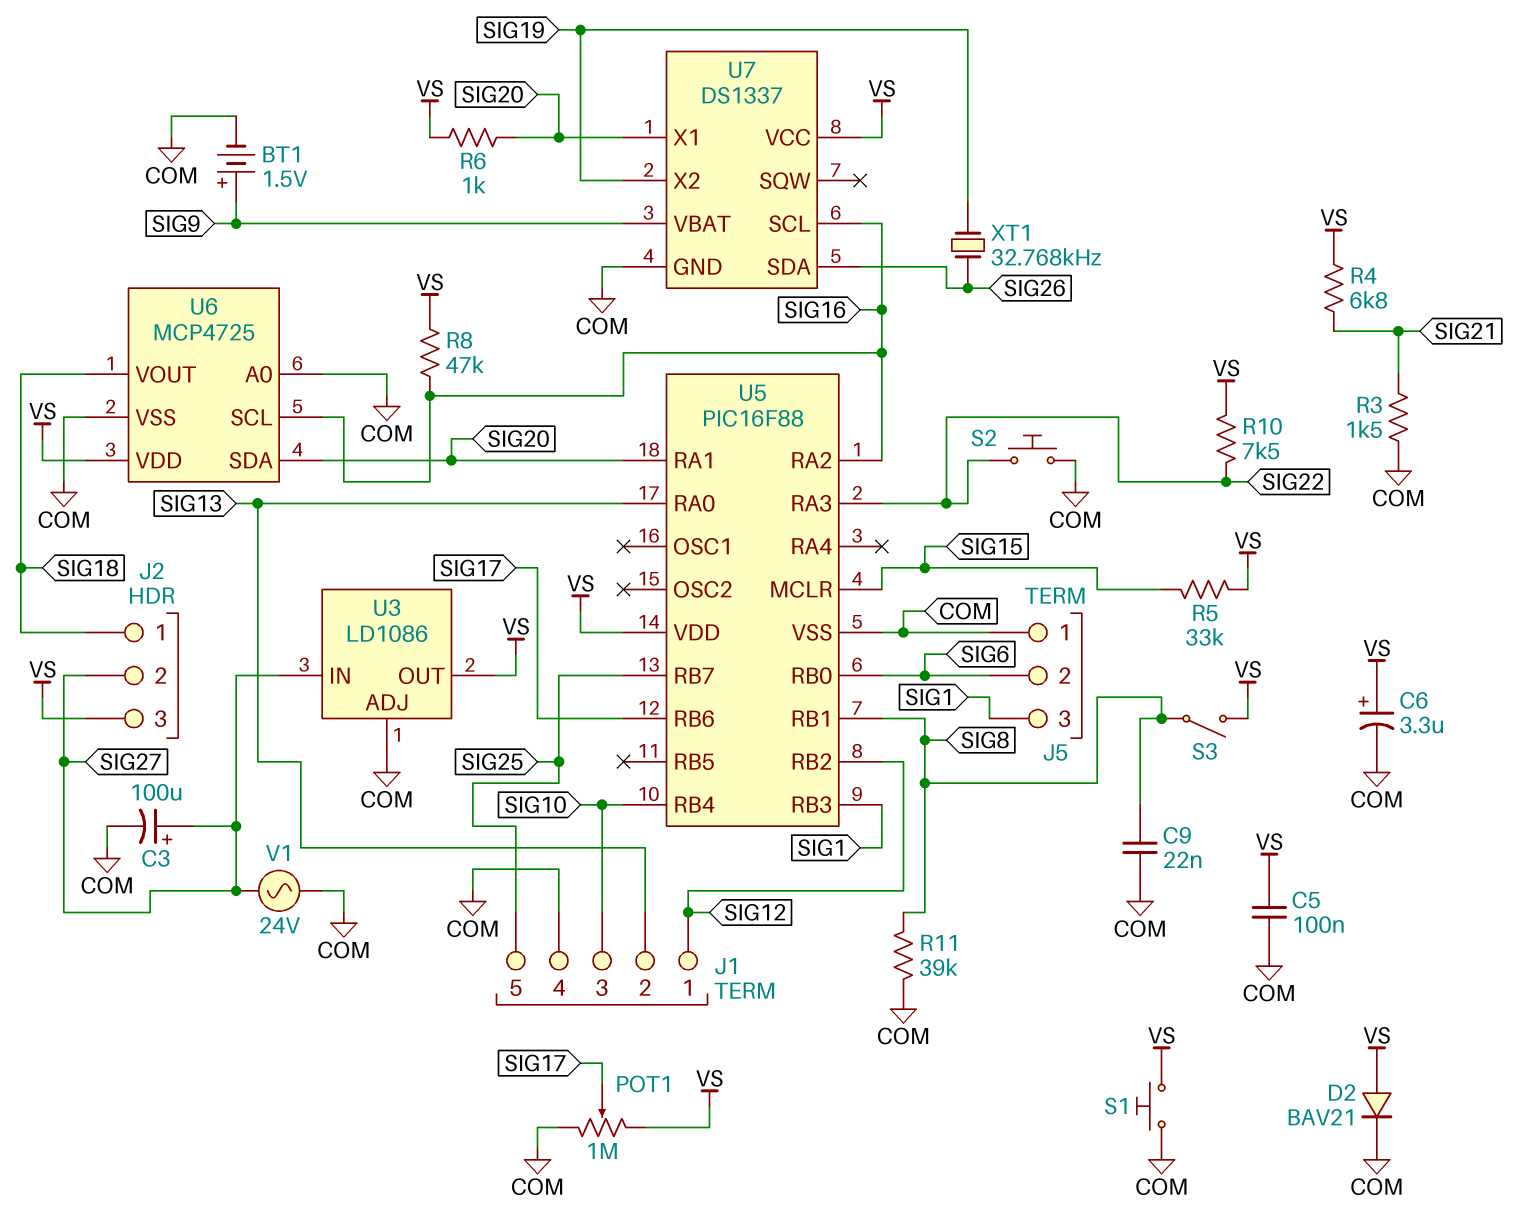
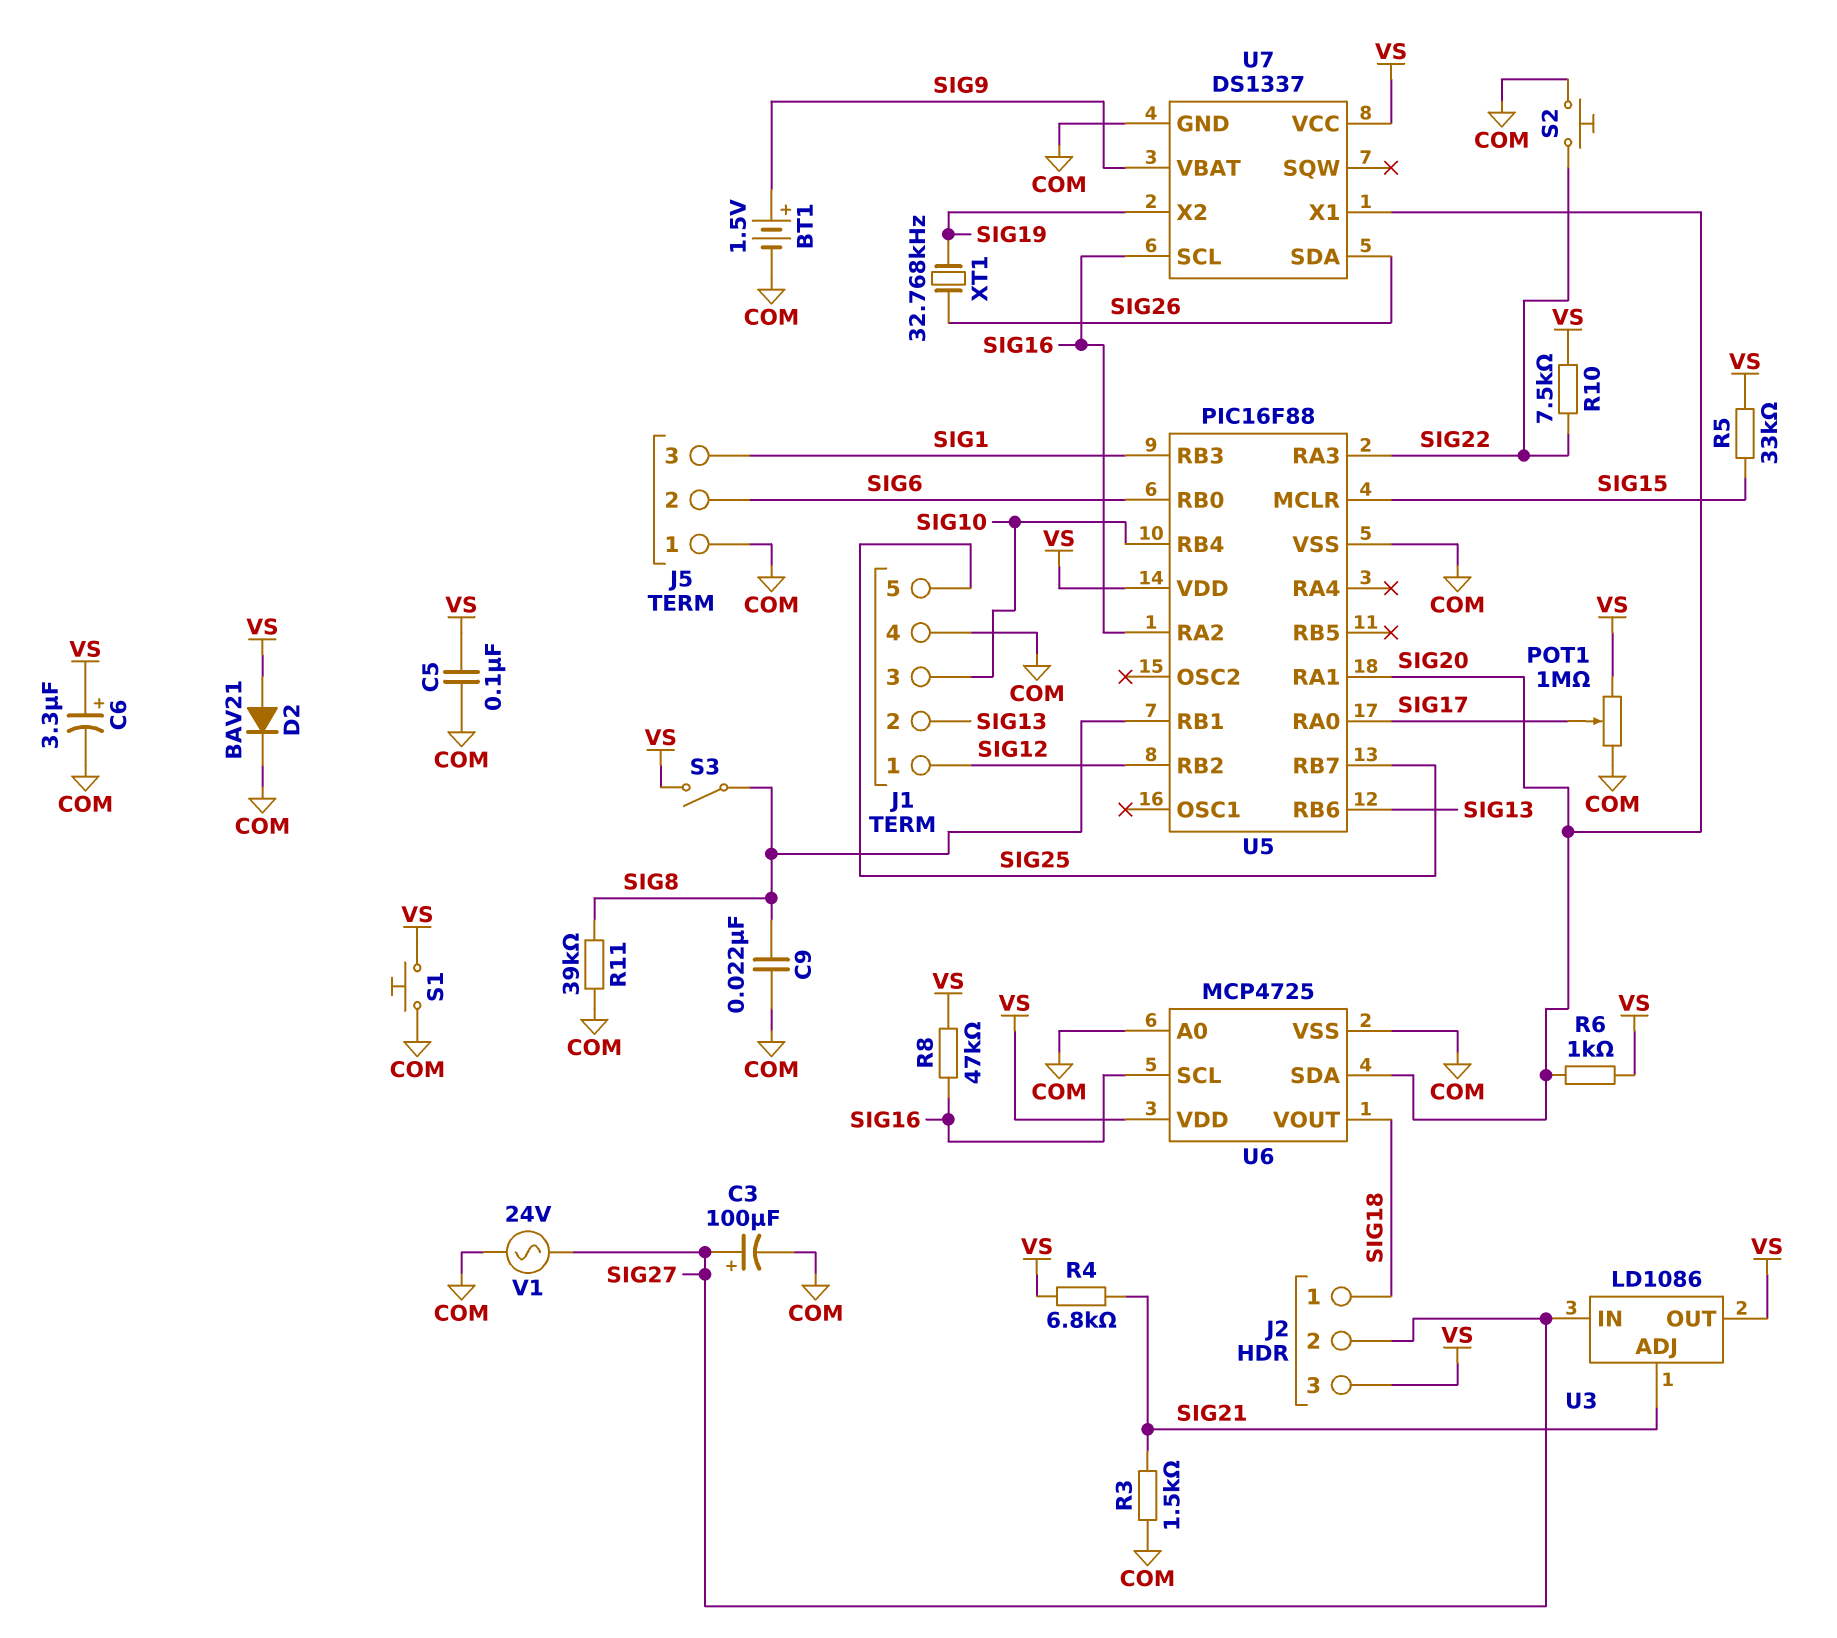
U3 pin ADJ: COM -> SIG21
U5 pin RA0: SIG13 -> SIG17
U5 pin RB6: SIG17 -> SIG13

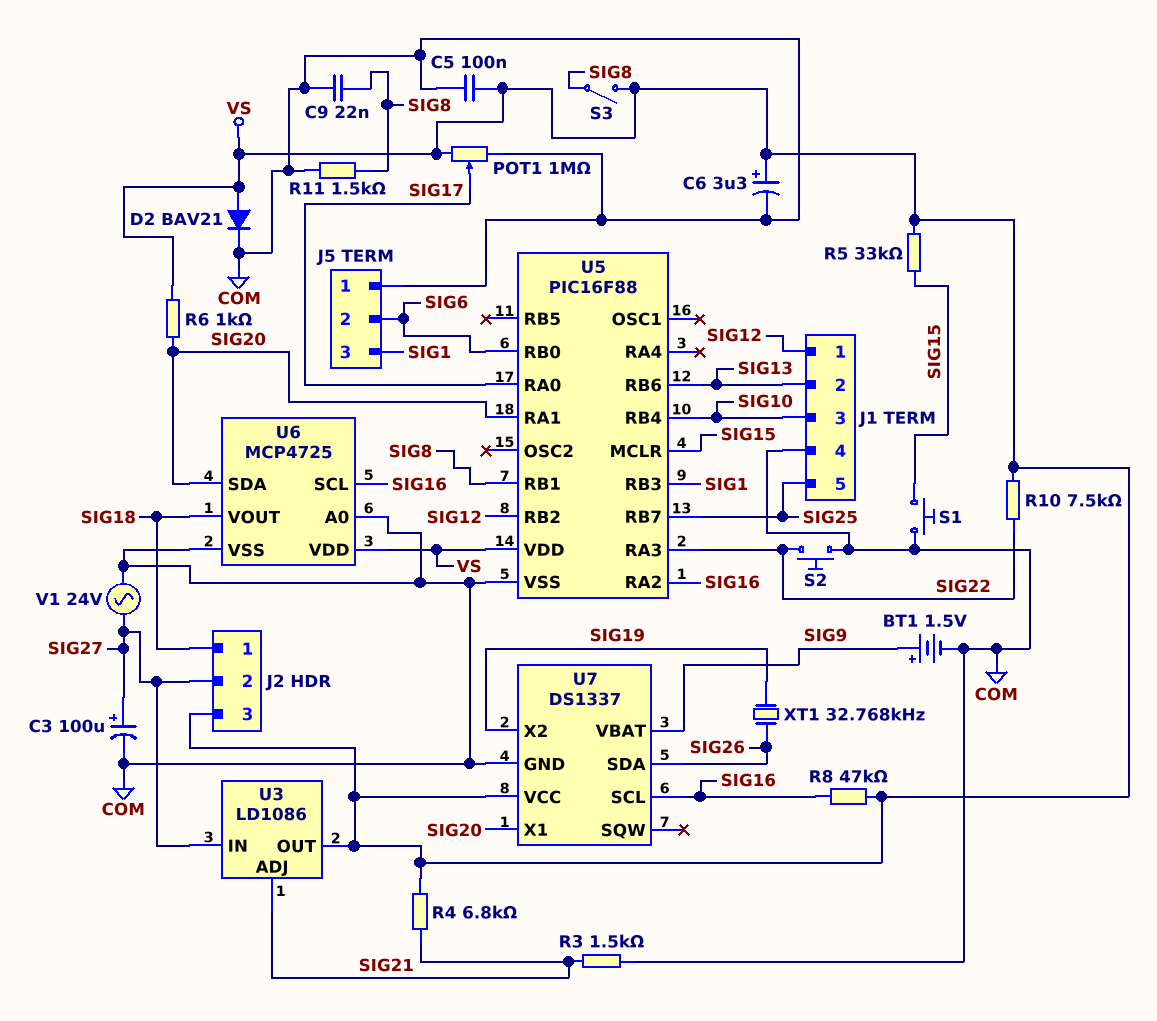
R11: 39k (COM, SIG8) -> 1.5k (COM, SIG8)
S1: button (COM, VS) -> button (COM, SIG15)

